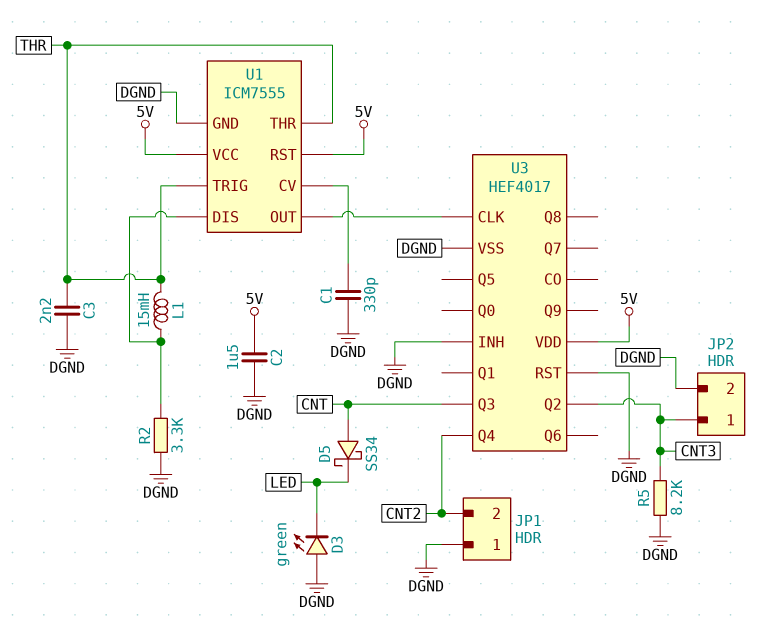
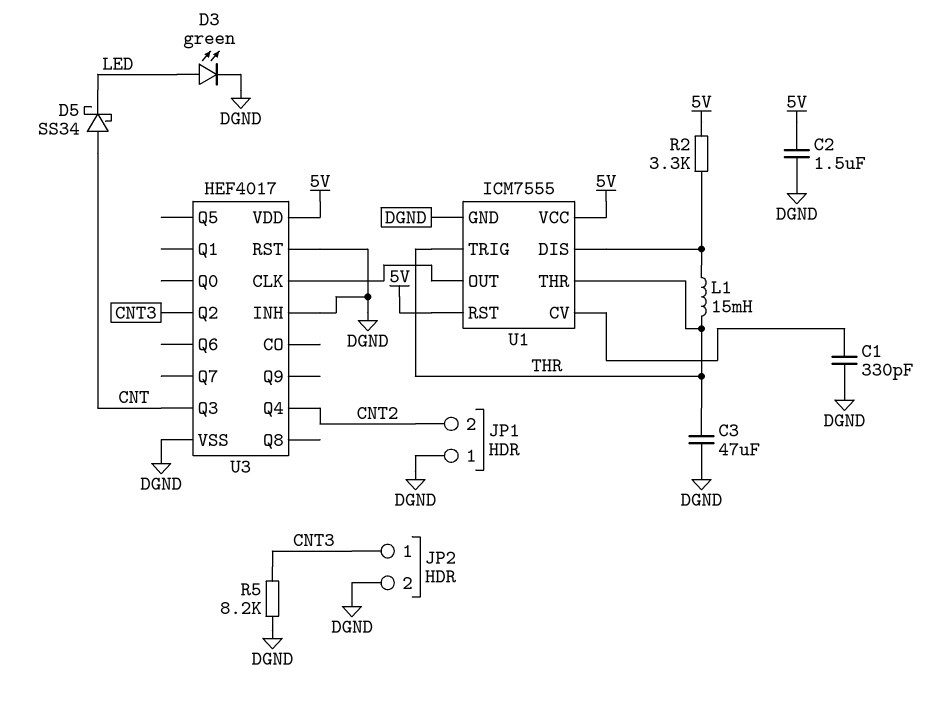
C3: 2.2nF (DGND, THR) -> 47uF (DGND, THR)
D3: LED green (A DGND, K LED) -> LED green (A LED, K DGND)
R2: 3.3k (DGND, U1/DIS) -> 3.3k (5V, U1/DIS)

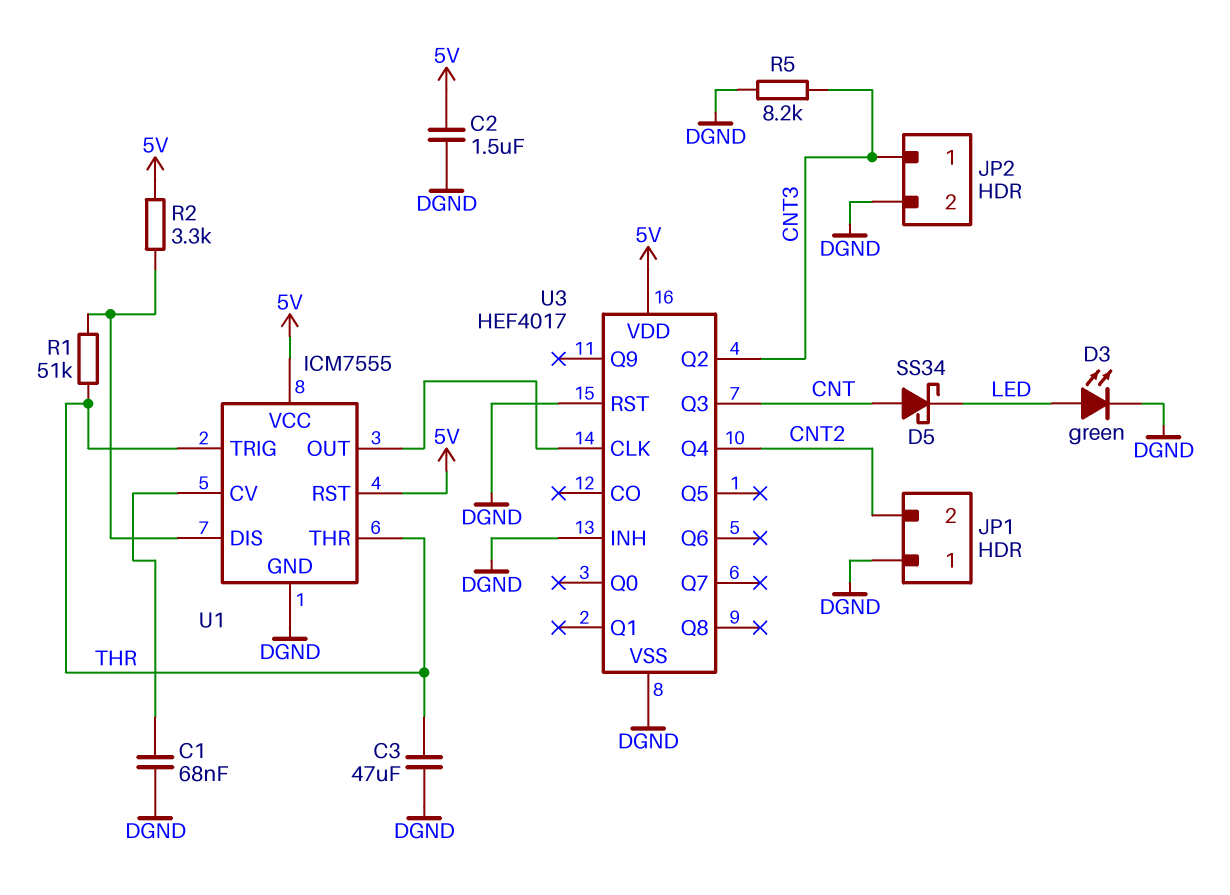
C1: 330pF (DGND, U1/CV) -> 68nF (DGND, U1/CV)
L1: 15mH (THR, U1/DIS) -> none
R1: none -> 51k (THR, U1/DIS)

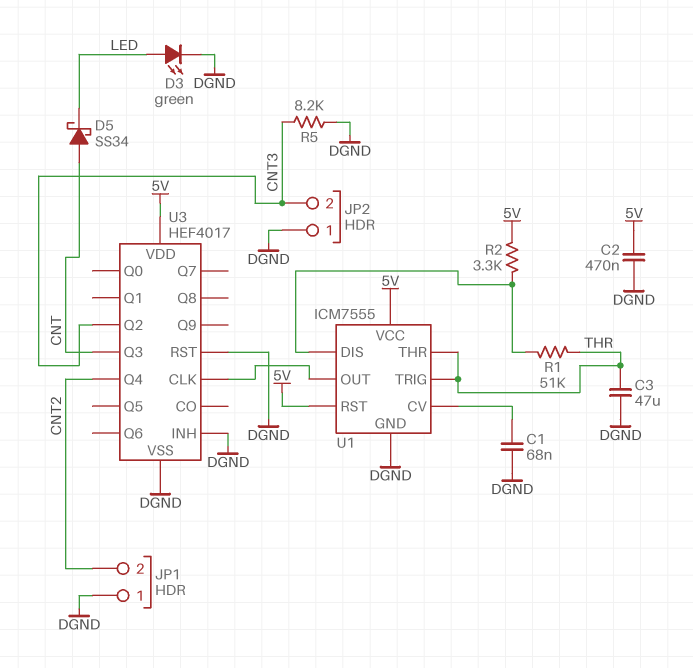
C2: 1.5uF (5V, DGND) -> 470nF (5V, DGND)
JP2 pin 1: CNT3 -> DGND
JP2 pin 2: DGND -> CNT3

